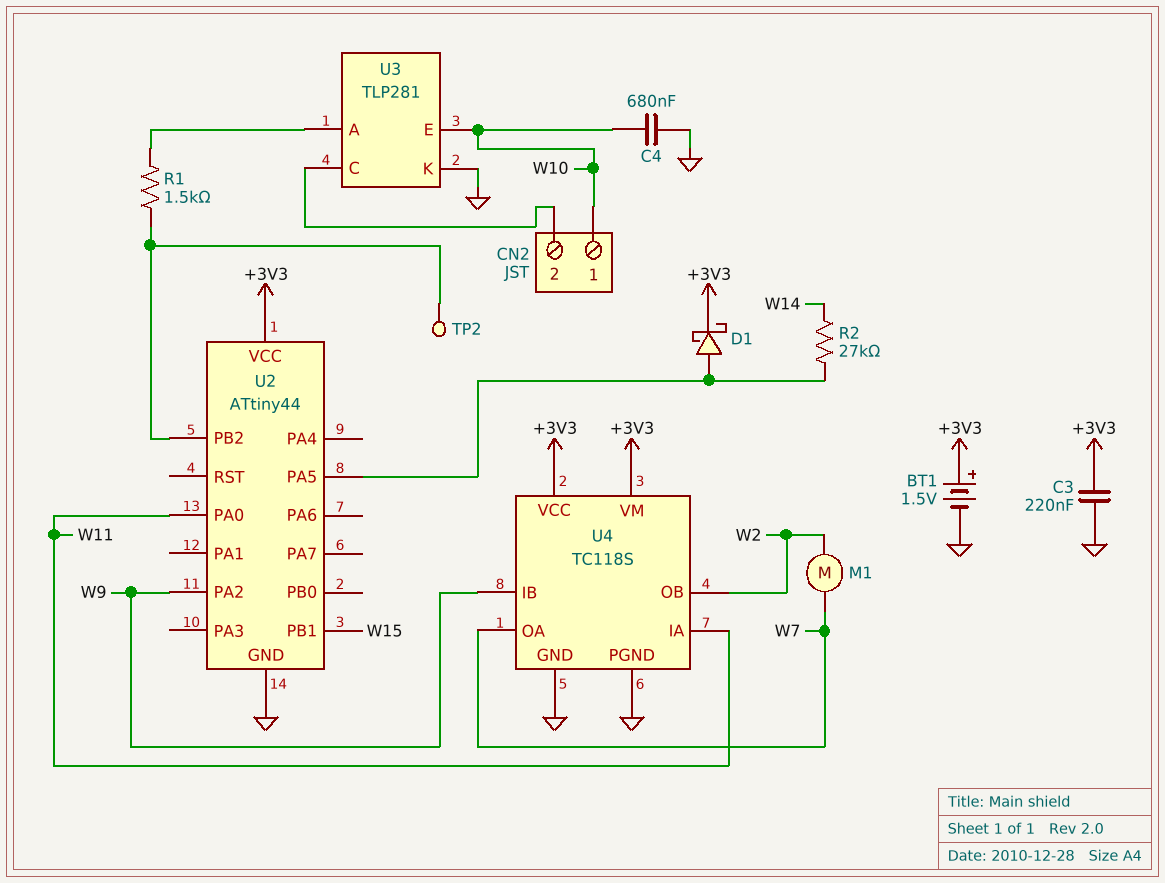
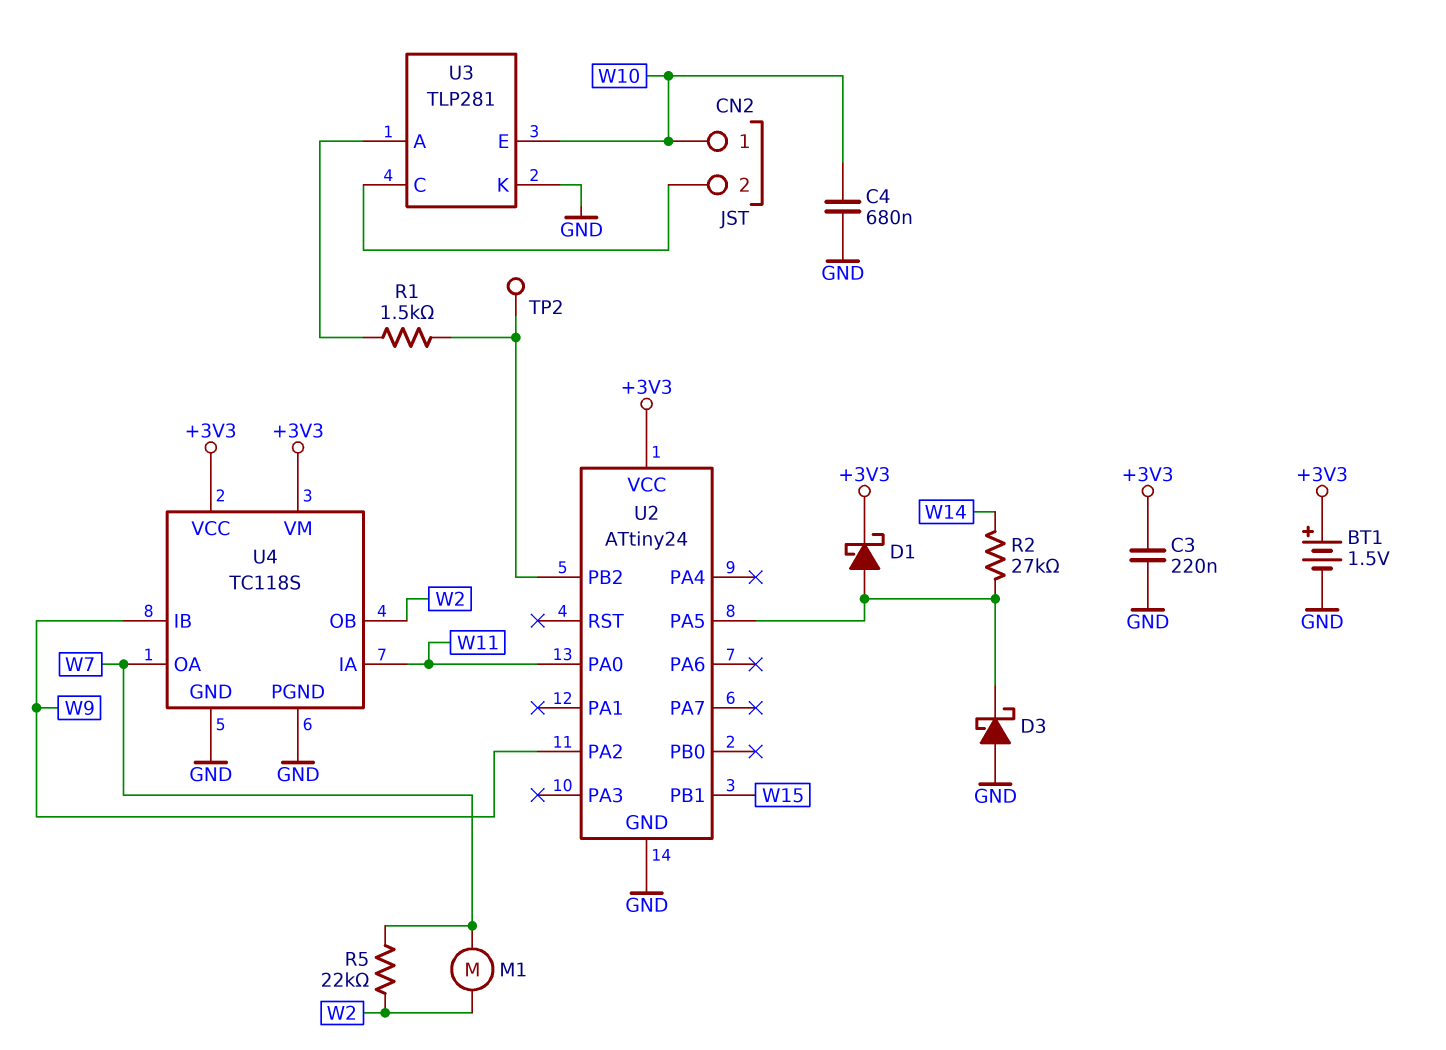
D3: none -> schottky (A GND, K U2/PA5)
R5: none -> 22k (W2, W7)
U2: ATtiny44 -> ATtiny24

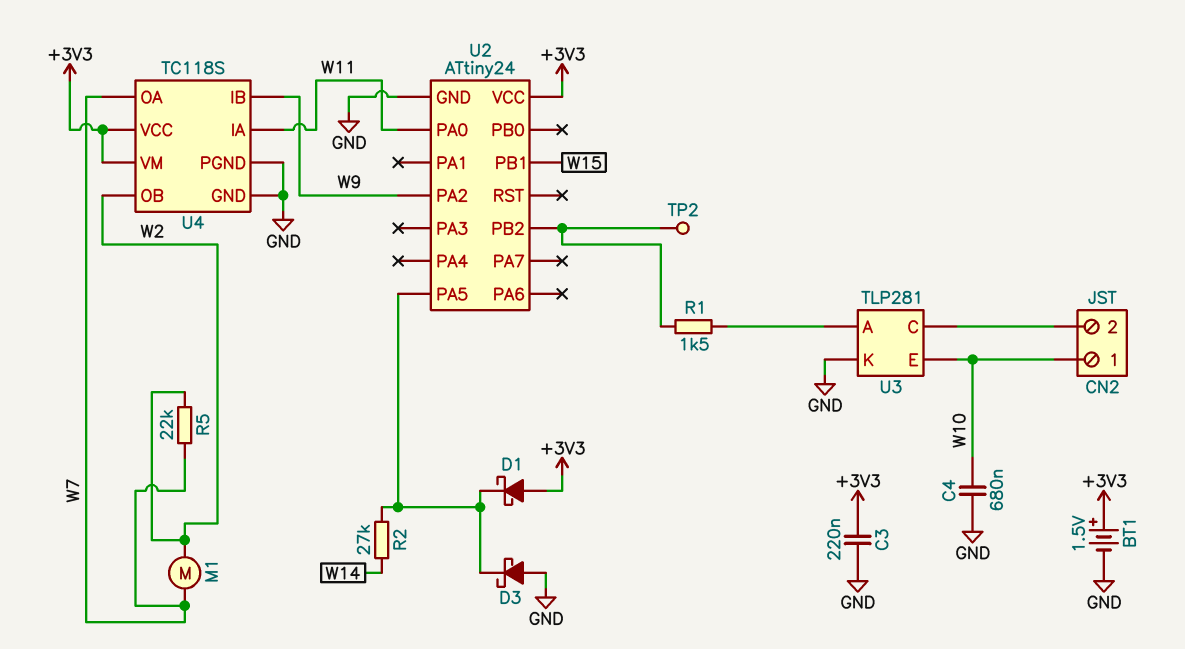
D1: schottky (A U2/PA5, K +3V3) -> schottky (A +3V3, K U2/PA5)

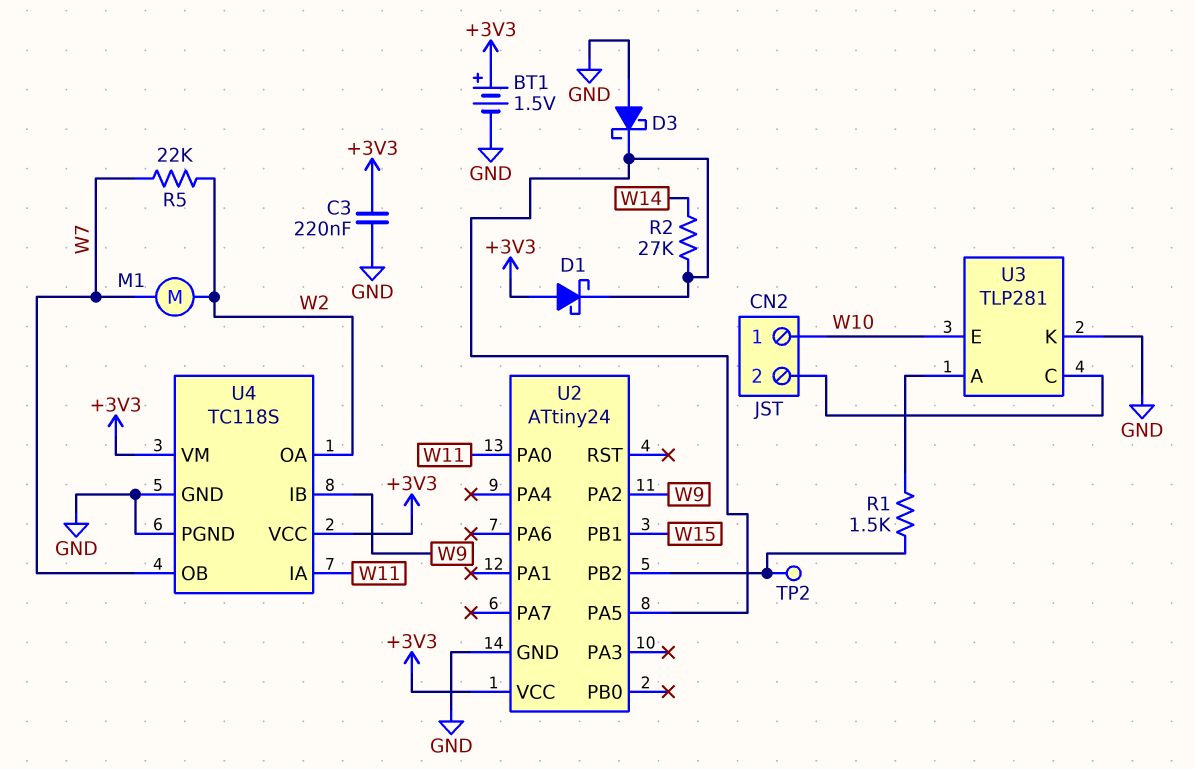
C4: 680nF (GND, W10) -> none
U4 pin OA: W7 -> W2
U4 pin OB: W2 -> W7

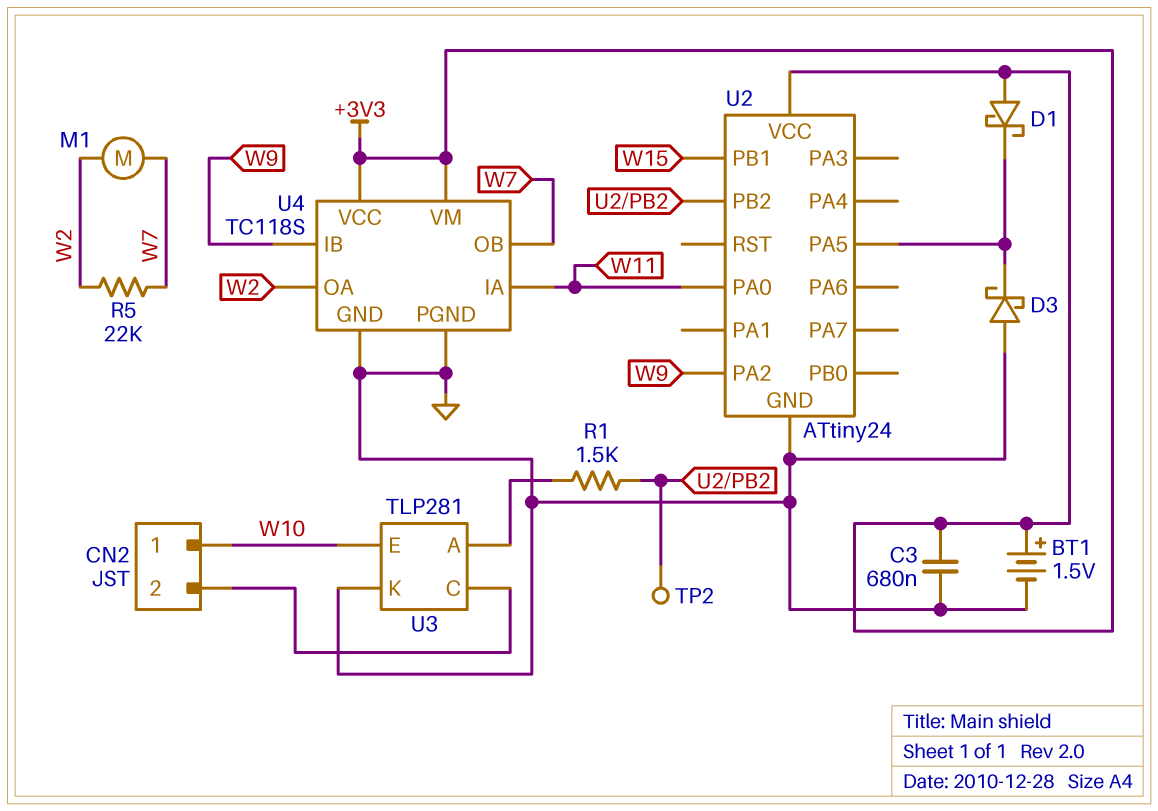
C3: 220nF (+3V3, GND) -> 680nF (+3V3, GND)
R2: 27k (U2/PA5, W14) -> none

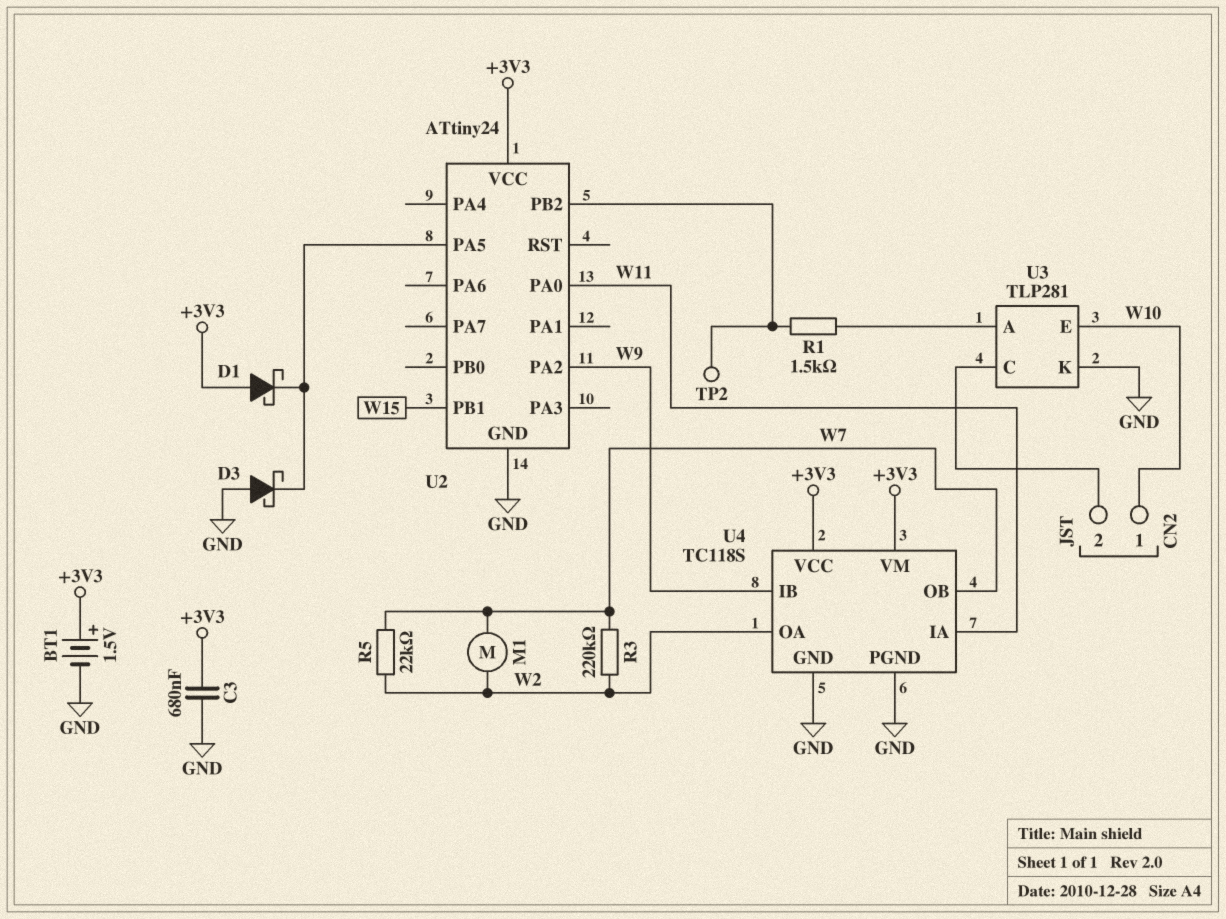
R3: none -> 220k (W2, W7)

